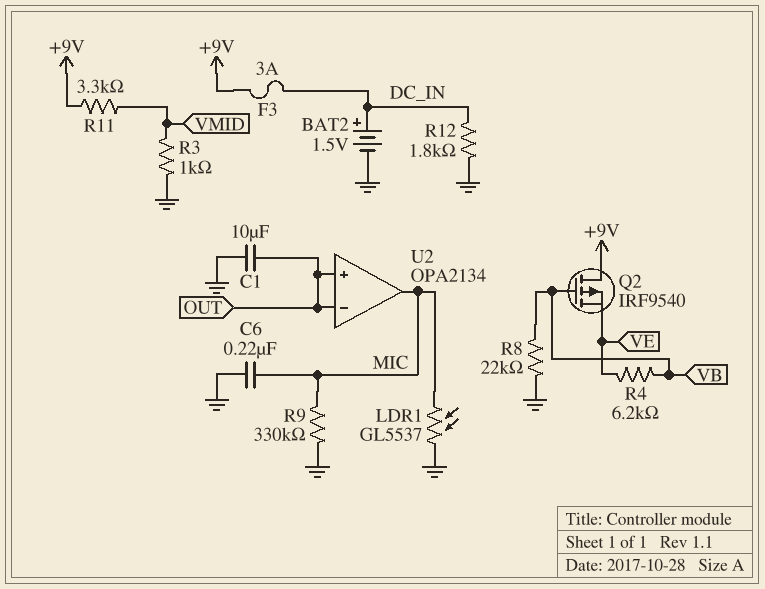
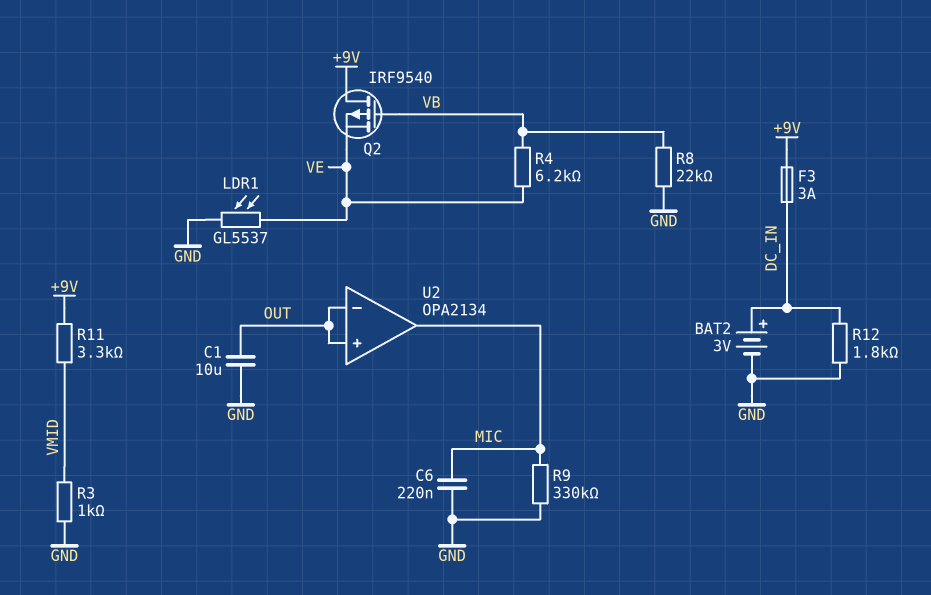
BAT2: 1.5V (plus DC_IN, minus GND) -> 3V (plus DC_IN, minus GND)
LDR1: GL5537 (GND, MIC) -> GL5537 (GND, VE)

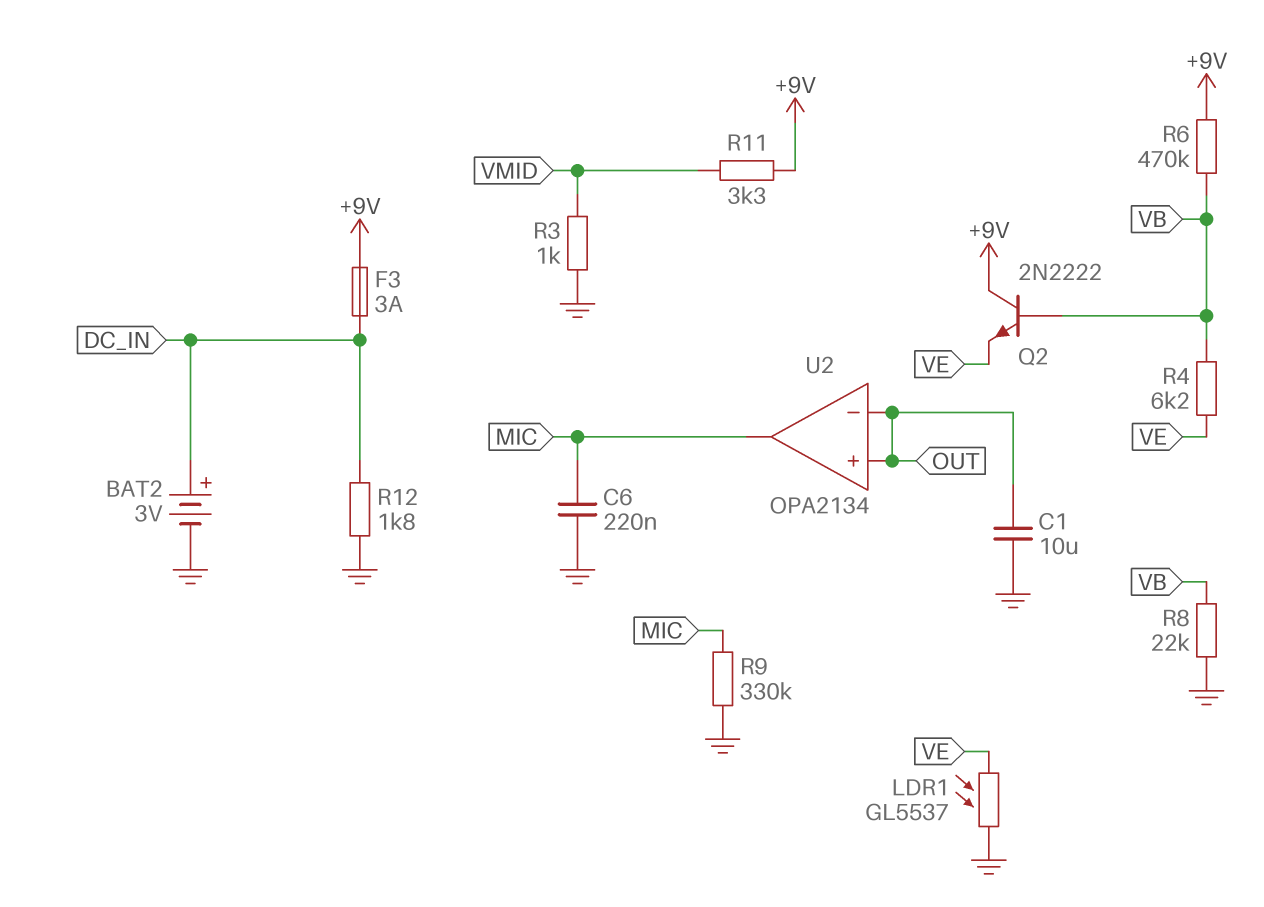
Q2: PMOS IRF9540 (G VB, D +9V, S VE) -> NPN 2N2222 (B VB, C +9V, E VE)
R6: none -> 470k (+9V, VB)

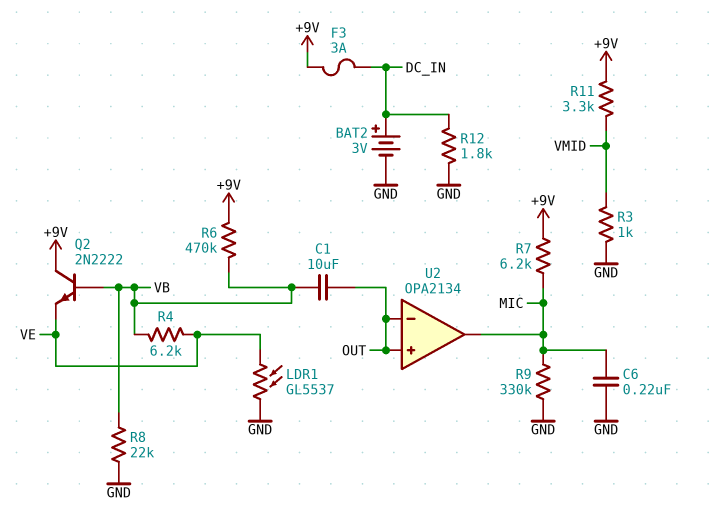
C1: 10uF (GND, OUT) -> 10uF (OUT, VB)
R7: none -> 6.2k (+9V, MIC)

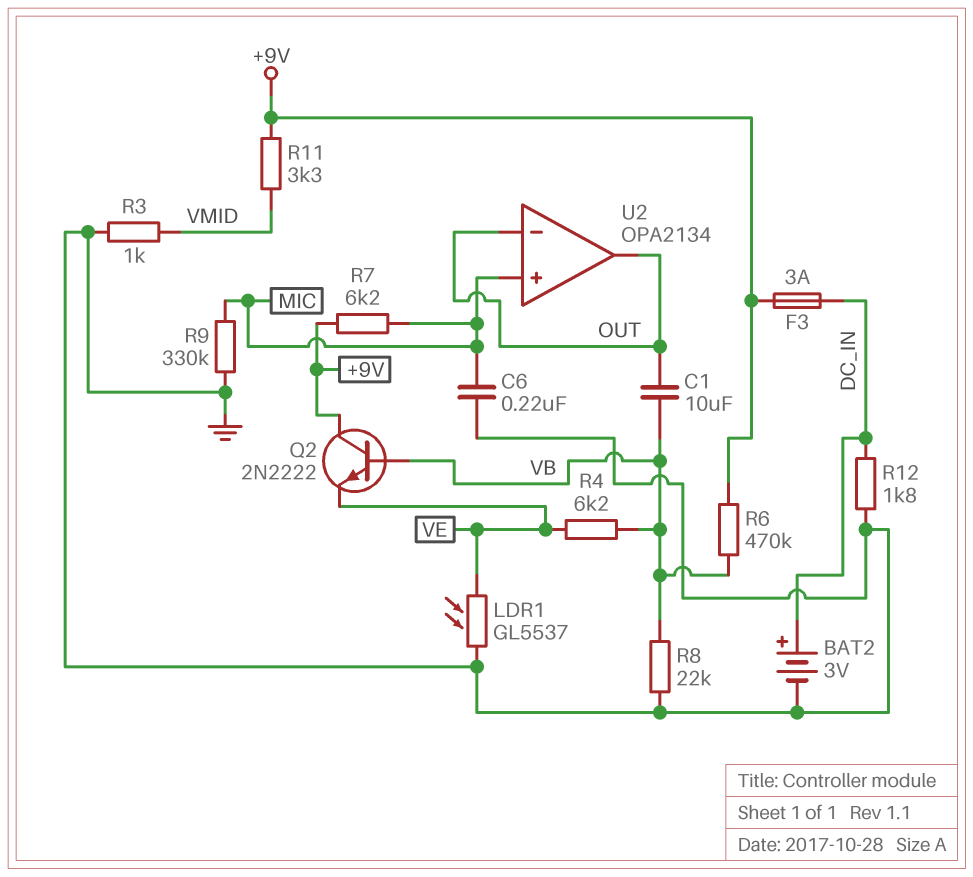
U2 pin in+: OUT -> MIC
U2 pin out: MIC -> OUT

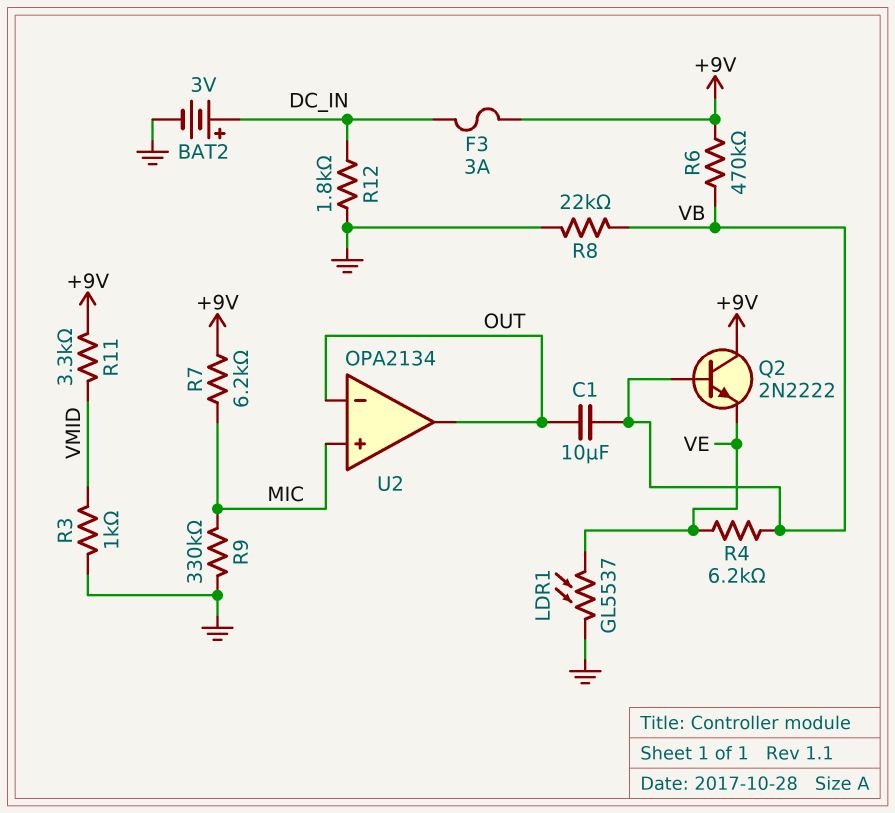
C6: 220nF (GND, MIC) -> none

